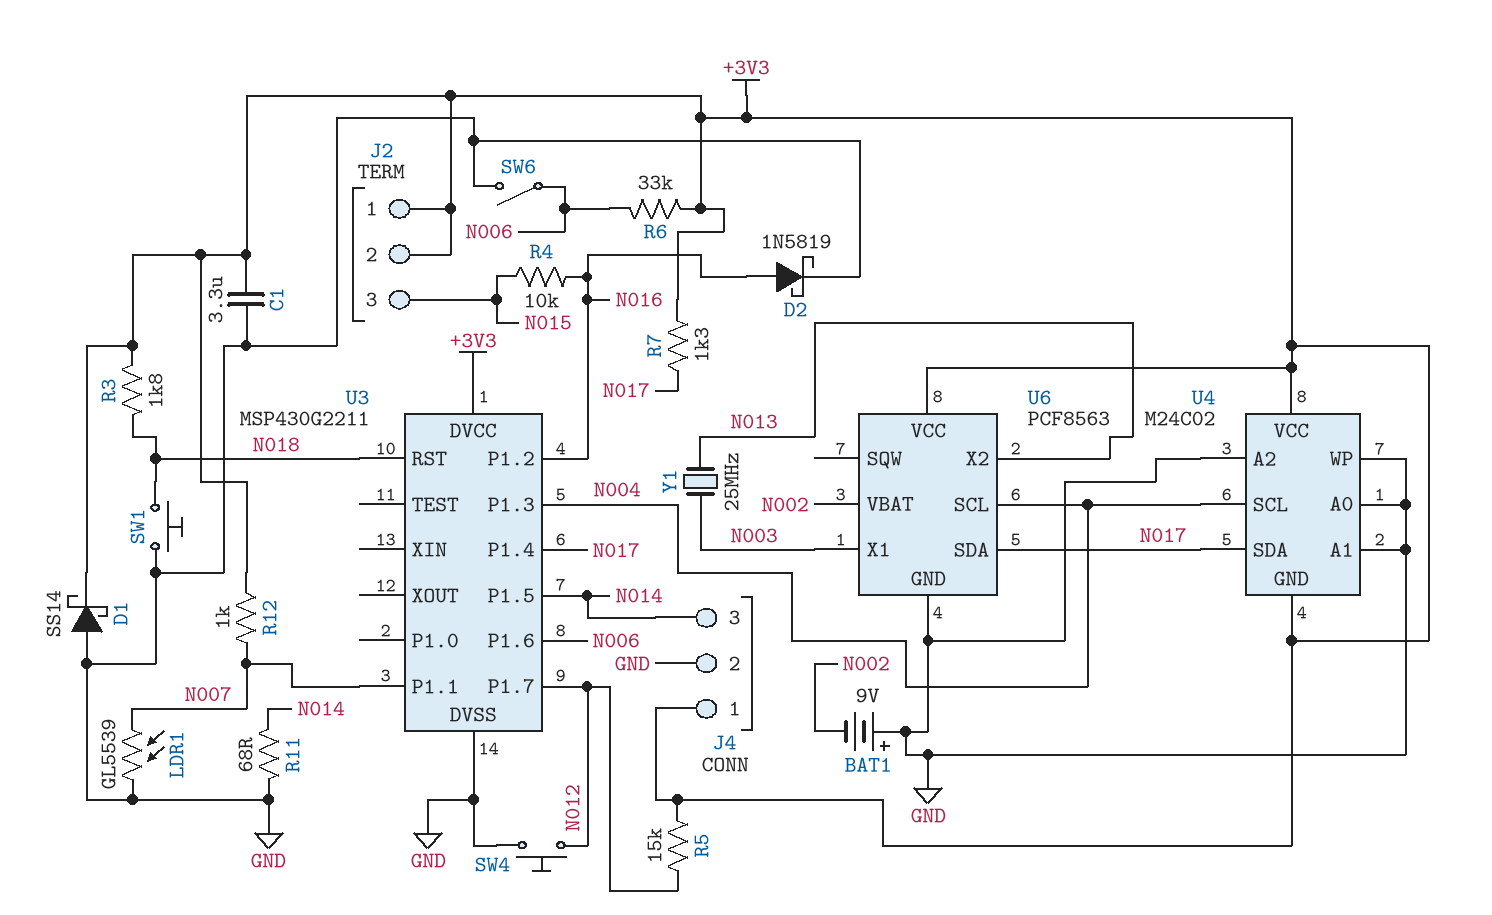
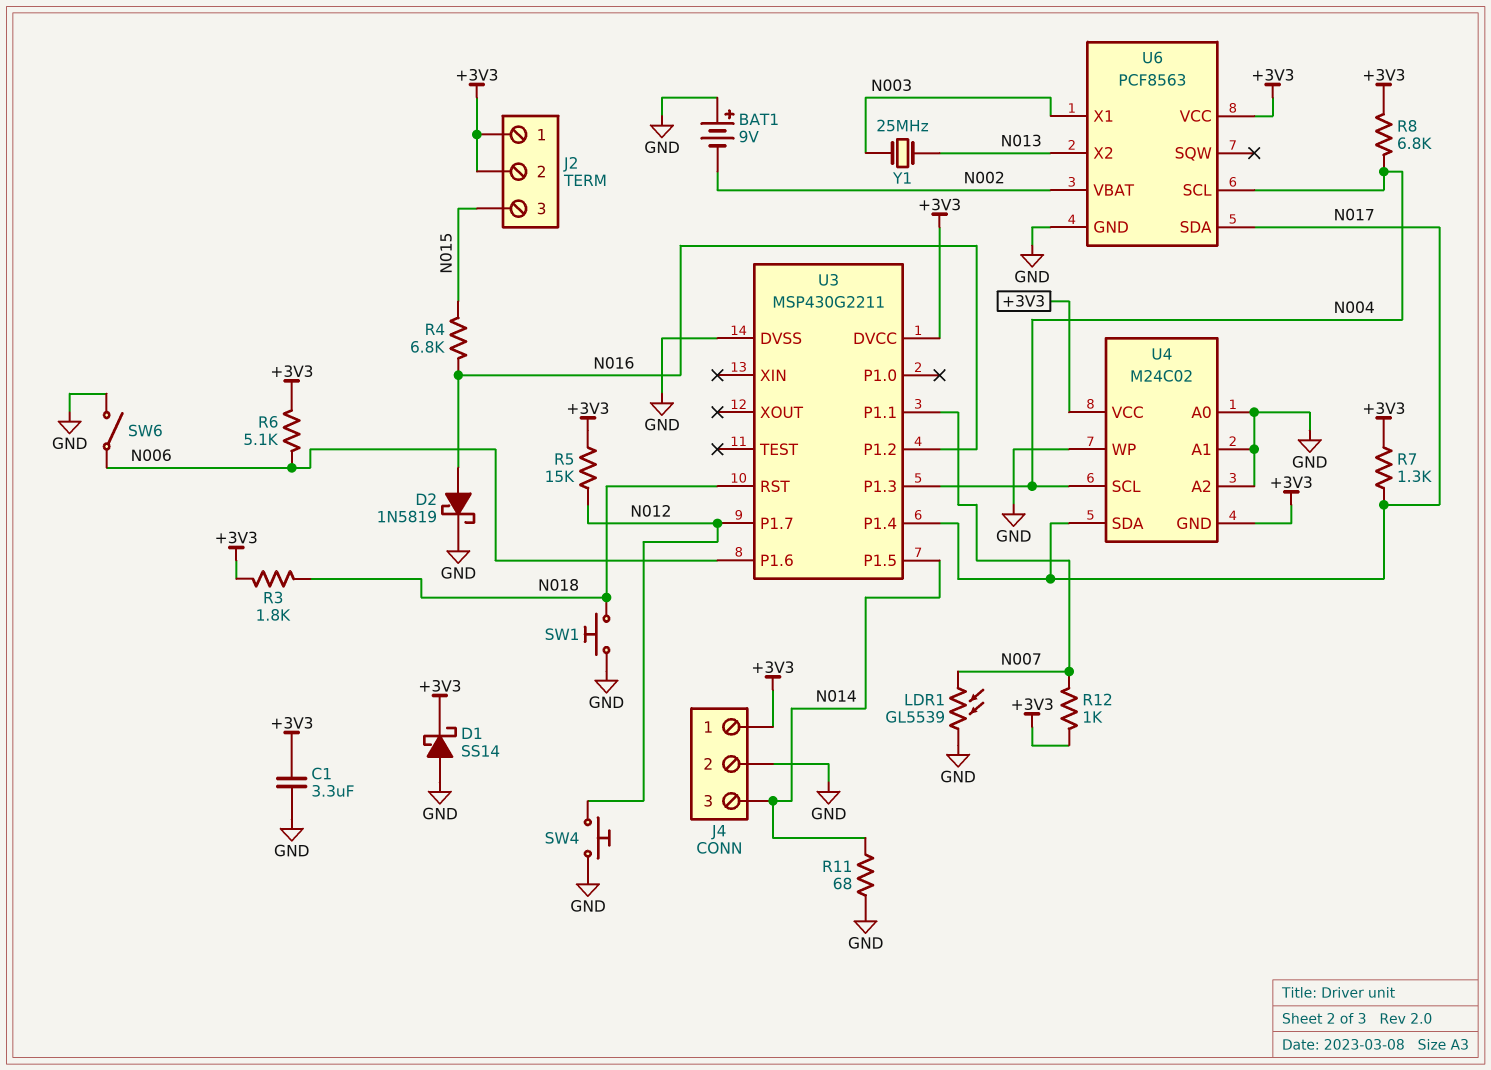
R4: 10k (N015, N016) -> 6.8k (N015, N016)
R6: 33k (+3V3, N006) -> 5.1k (+3V3, N006)
R8: none -> 6.8k (+3V3, N004)

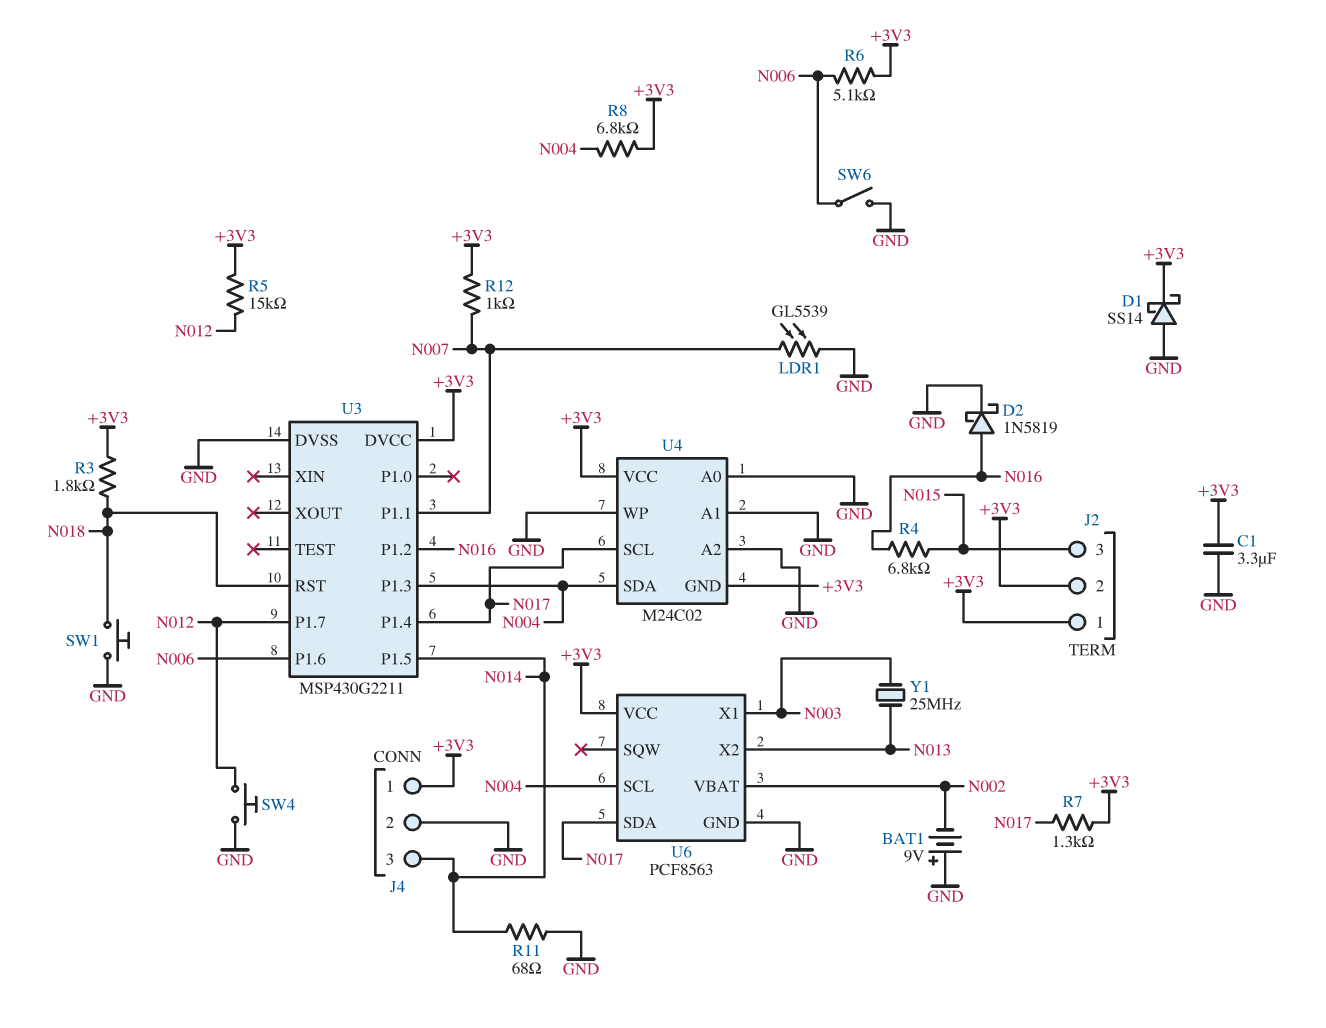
U4 pin SCL: N004 -> N017
U4 pin SDA: N017 -> N004

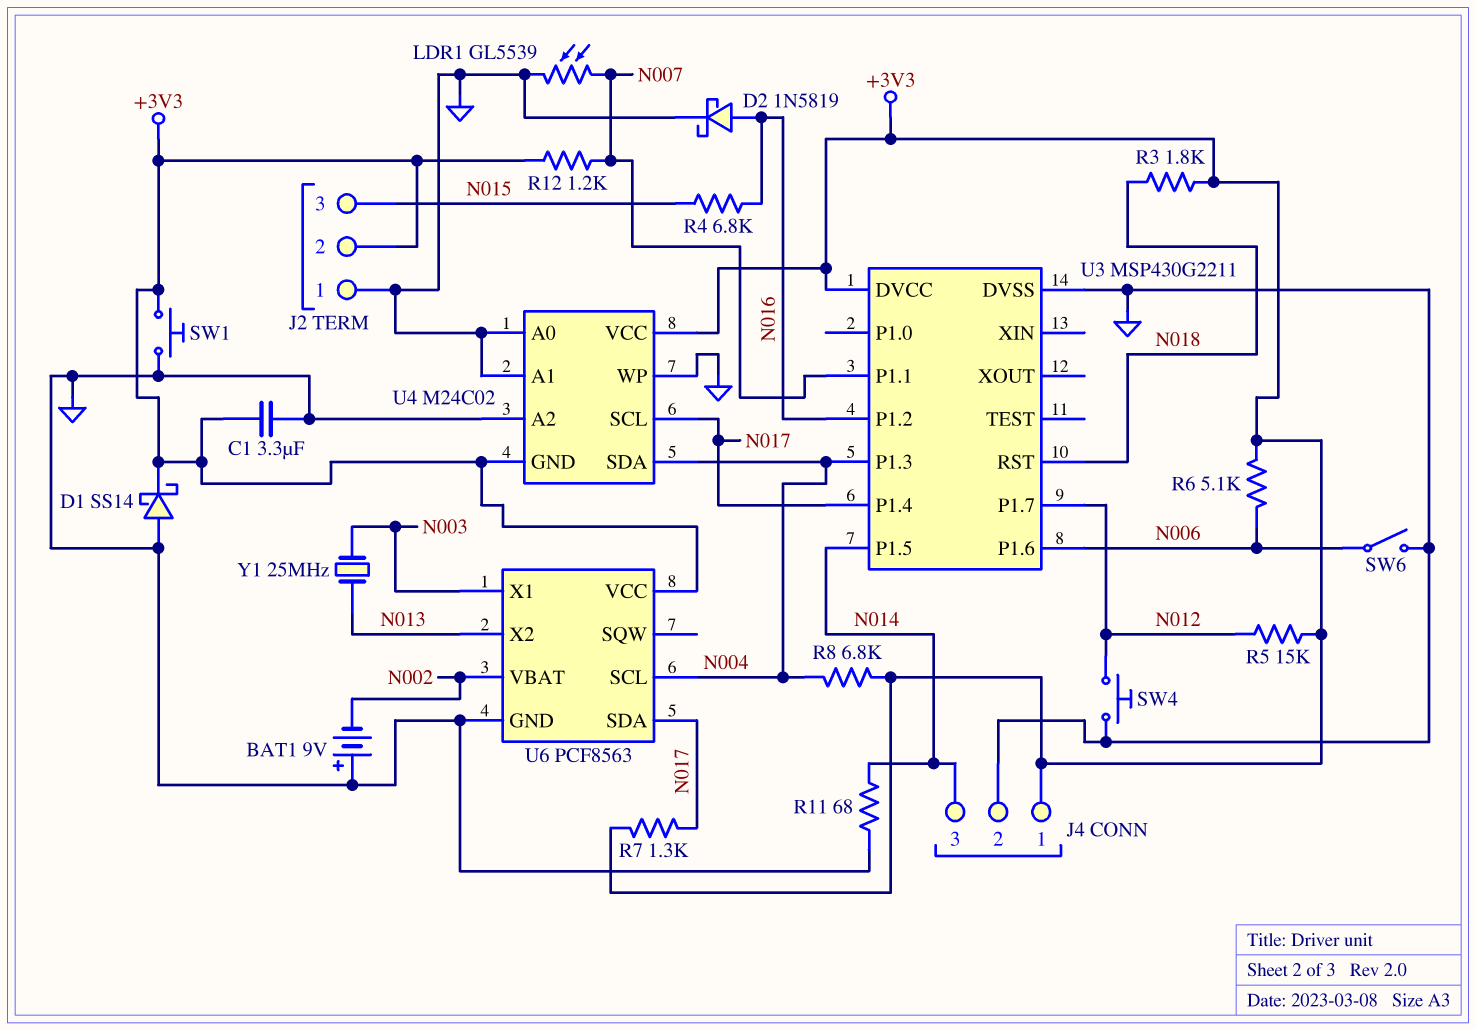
J2 pin 1: +3V3 -> GND
R12: 1k (+3V3, N007) -> 1.2k (+3V3, N007)
SW1: button (GND, N018) -> button (+3V3, GND)

